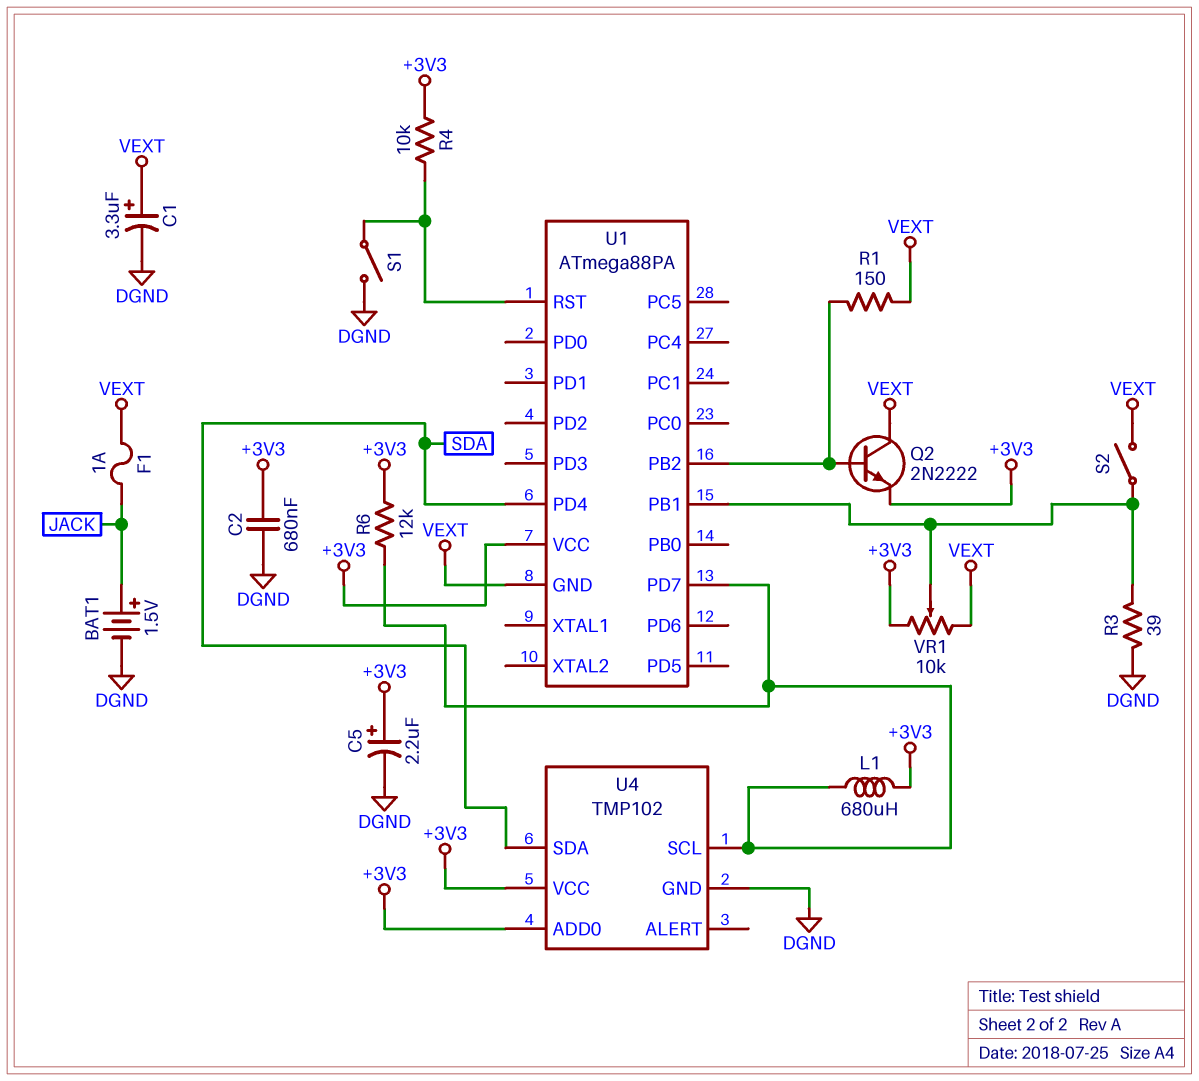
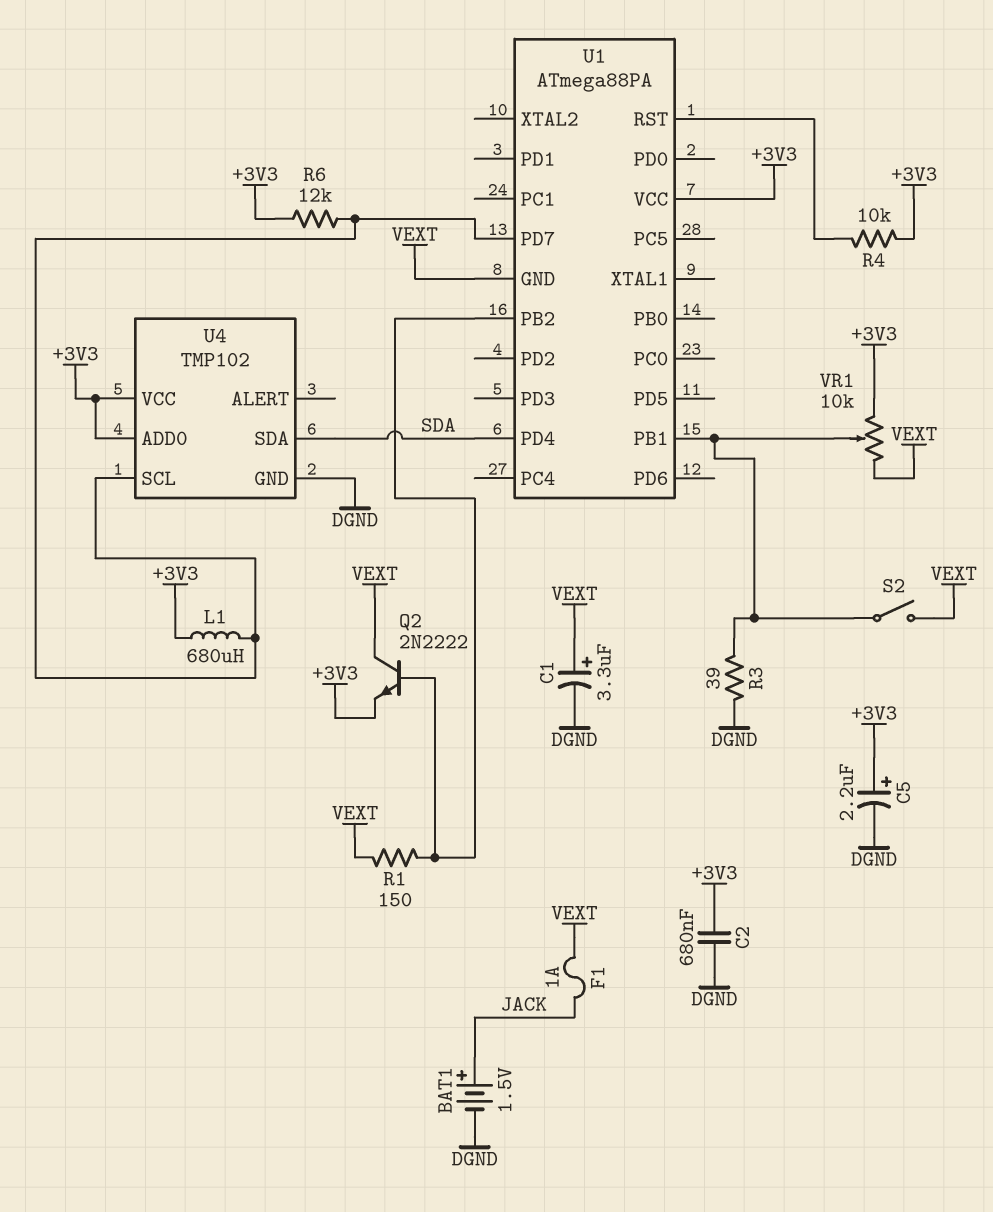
S1: switch (DGND, U1/RST) -> none

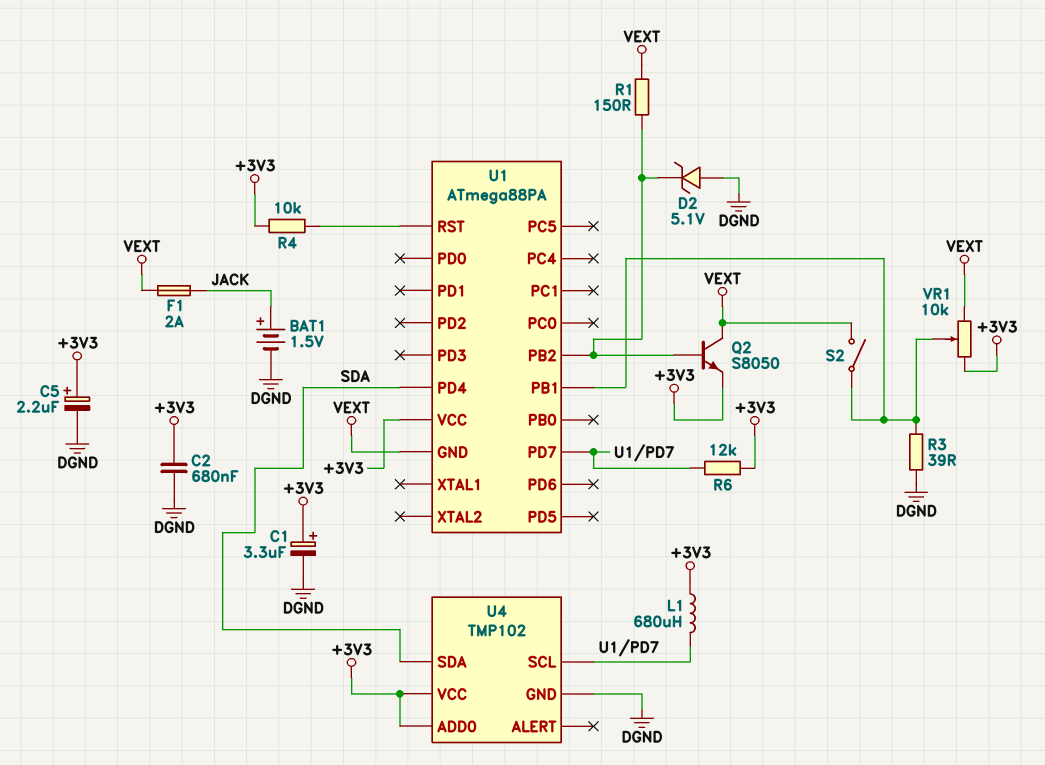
C1: 3.3uF (plus VEXT, minus DGND) -> 3.3uF (plus +3V3, minus DGND)
D2: none -> zener 5.1V (A DGND, K U1/PB2)
F1: 1A (JACK, VEXT) -> 2A (JACK, VEXT)
Q2: NPN 2N2222 (B U1/PB2, C VEXT, E +3V3) -> NPN S8050 (B U1/PB2, C VEXT, E +3V3)

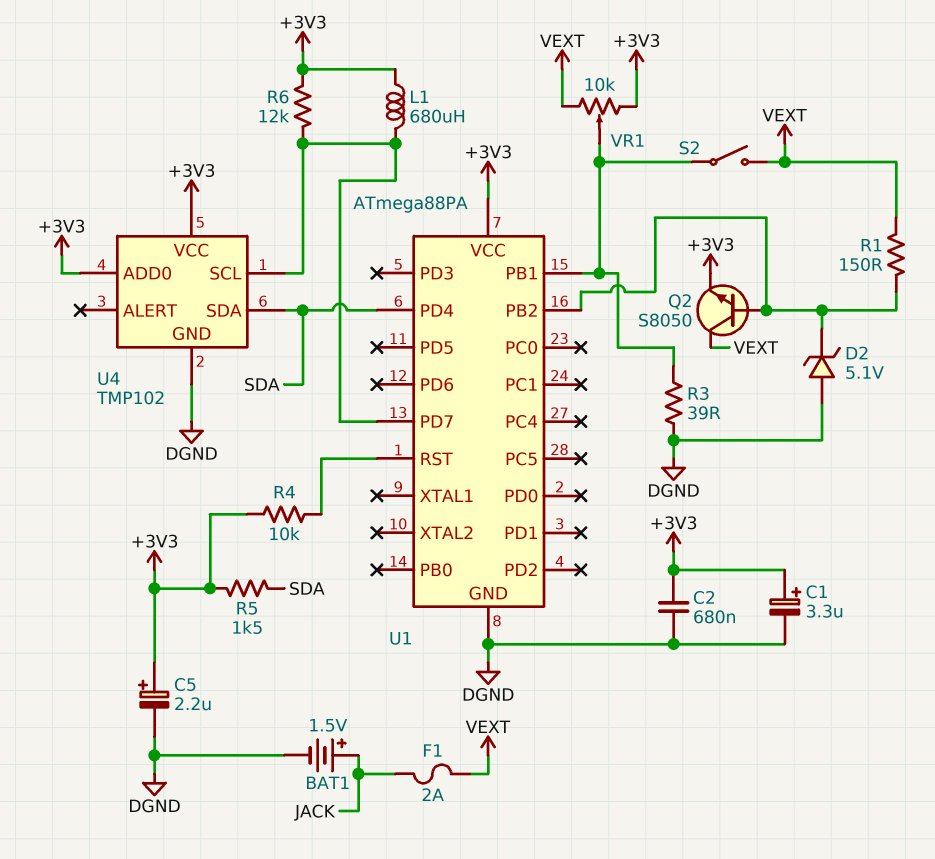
R5: none -> 1.5k (+3V3, SDA)
U1 pin GND: VEXT -> DGND

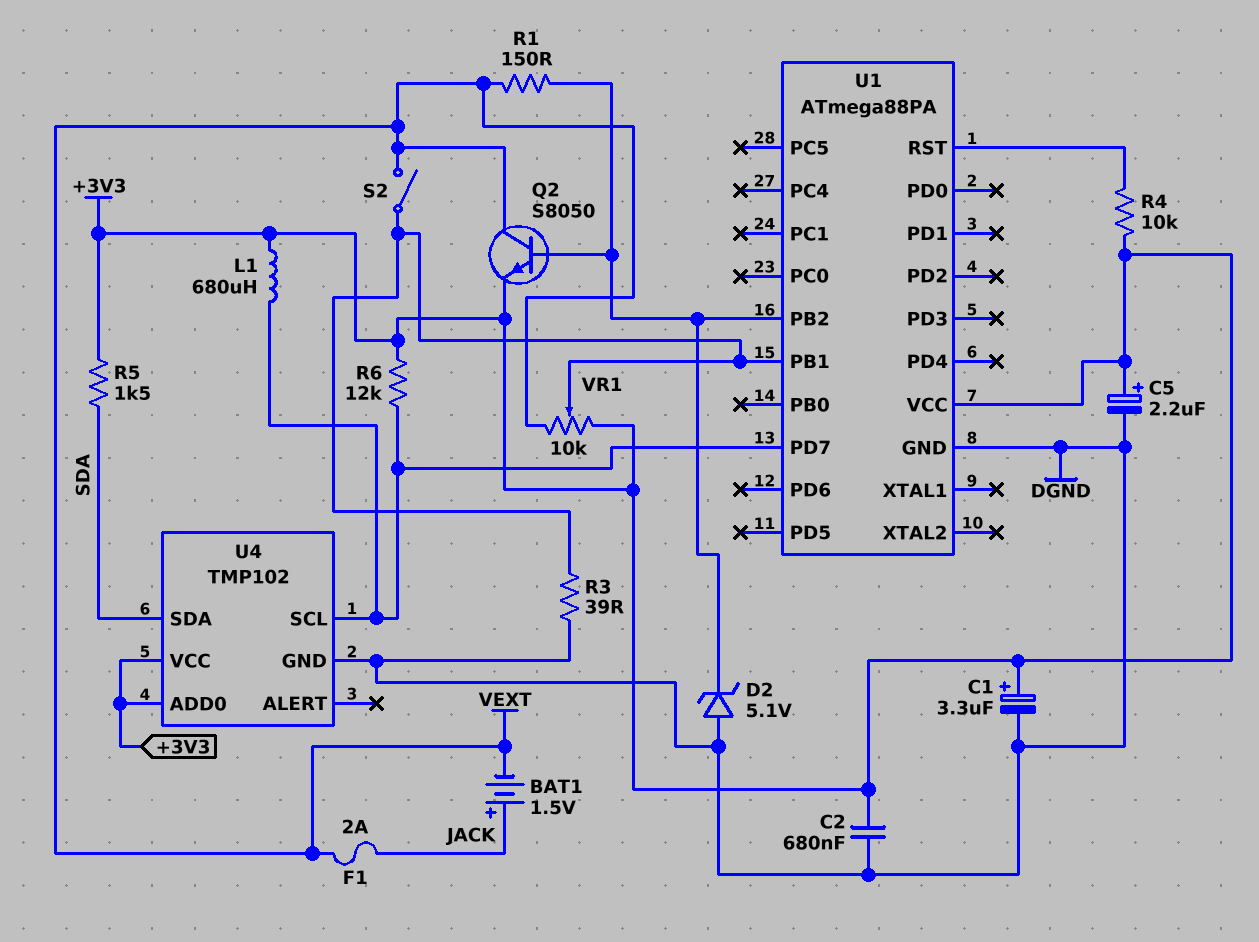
BAT1: 1.5V (plus JACK, minus DGND) -> 1.5V (plus JACK, minus VEXT)
U1 pin PD4: SDA -> none

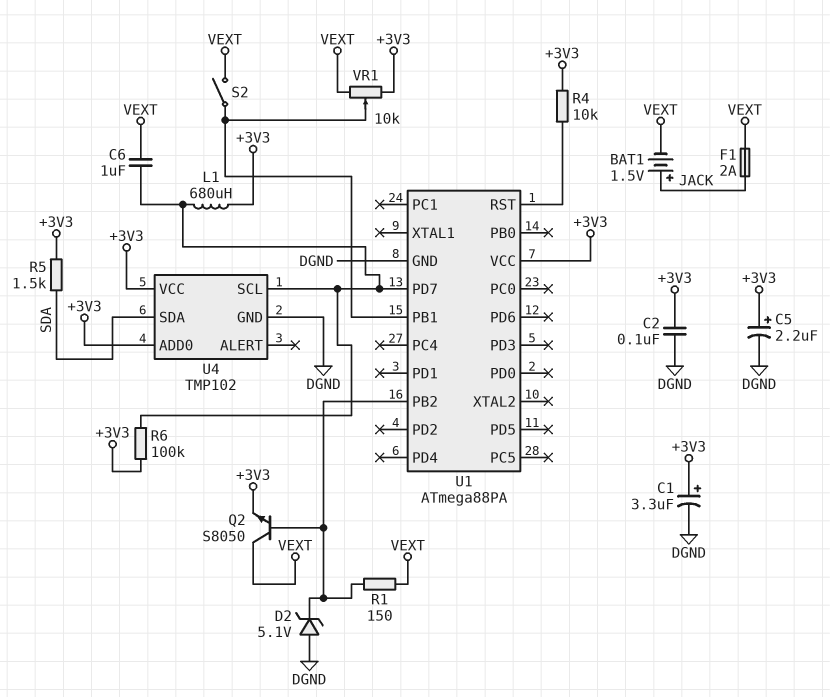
C2: 680nF (+3V3, DGND) -> 100nF (+3V3, DGND)
C6: none -> 1uF (U1/PD7, VEXT)
R3: 39 (DGND, U1/PB1) -> none
R6: 12k (+3V3, U1/PD7) -> 100k (+3V3, U1/PD7)

